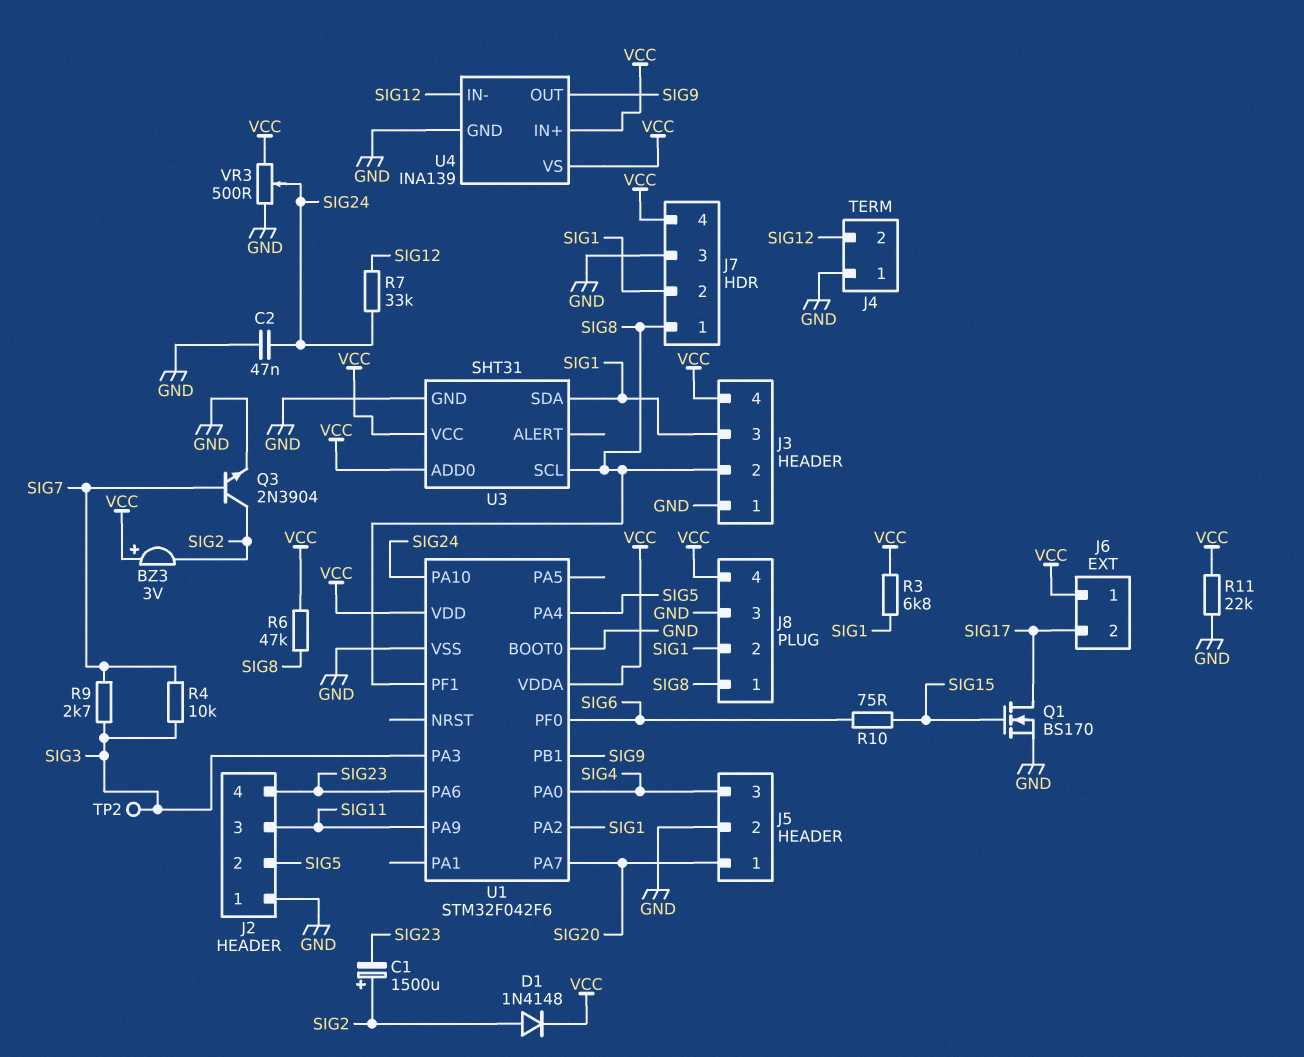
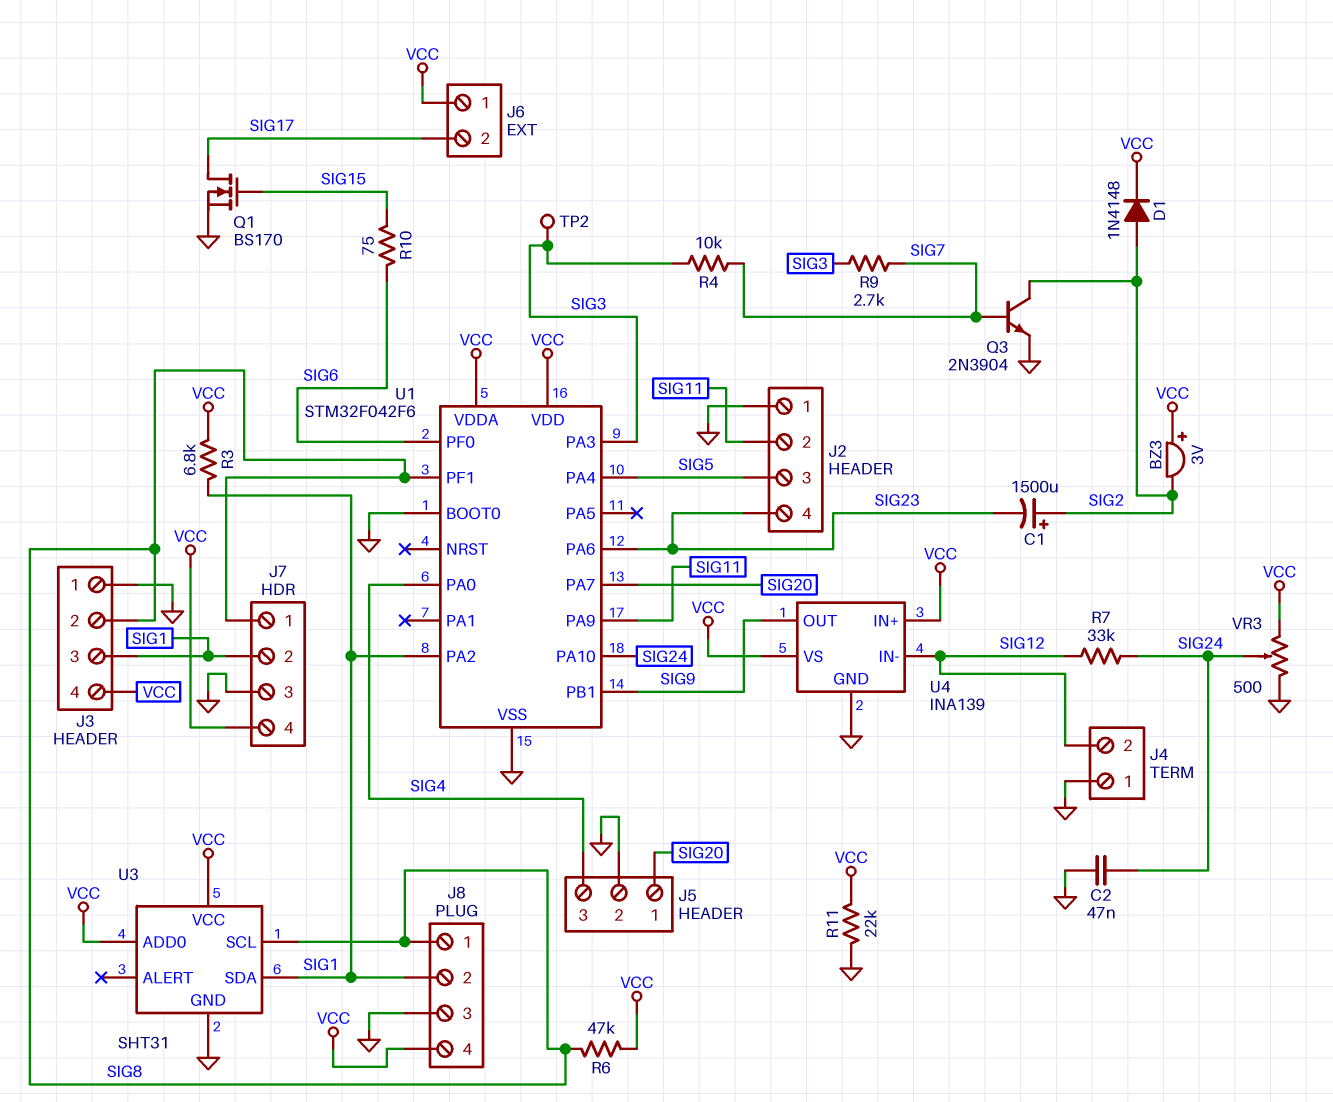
J2 pin 2: SIG5 -> SIG11
J2 pin 3: SIG11 -> SIG5

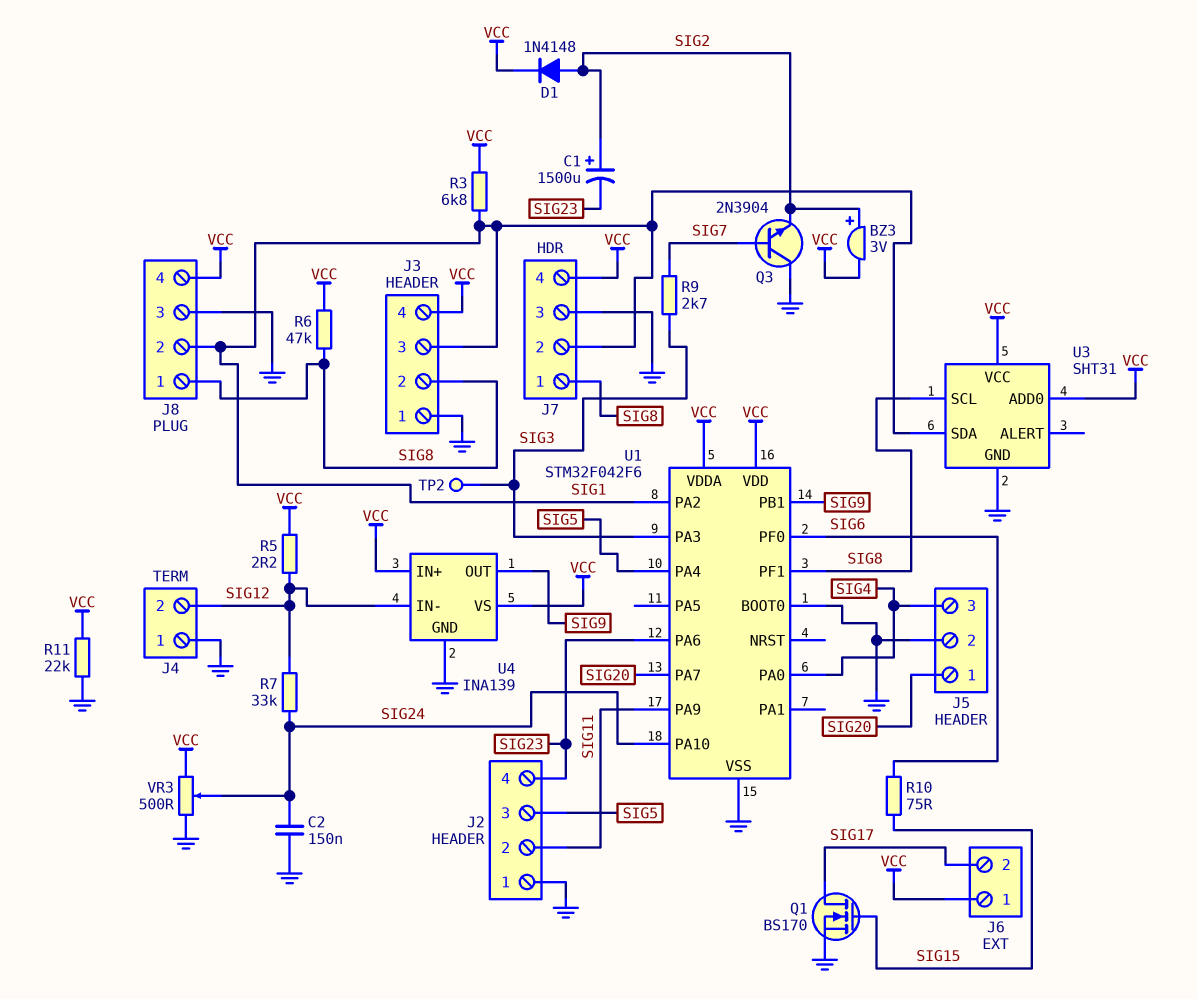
BZ3: buzzer 3V (plus VCC, minus SIG2) -> buzzer 3V (plus SIG2, minus VCC)
C2: 47nF (GND, SIG24) -> 150nF (GND, SIG24)
Q3: NPN 2N3904 (B SIG7, C SIG2, E GND) -> NPN 2N3904 (B SIG7, C GND, E SIG2)
R4: 10k (SIG3, SIG7) -> none
R5: none -> 2.2 (SIG12, VCC)

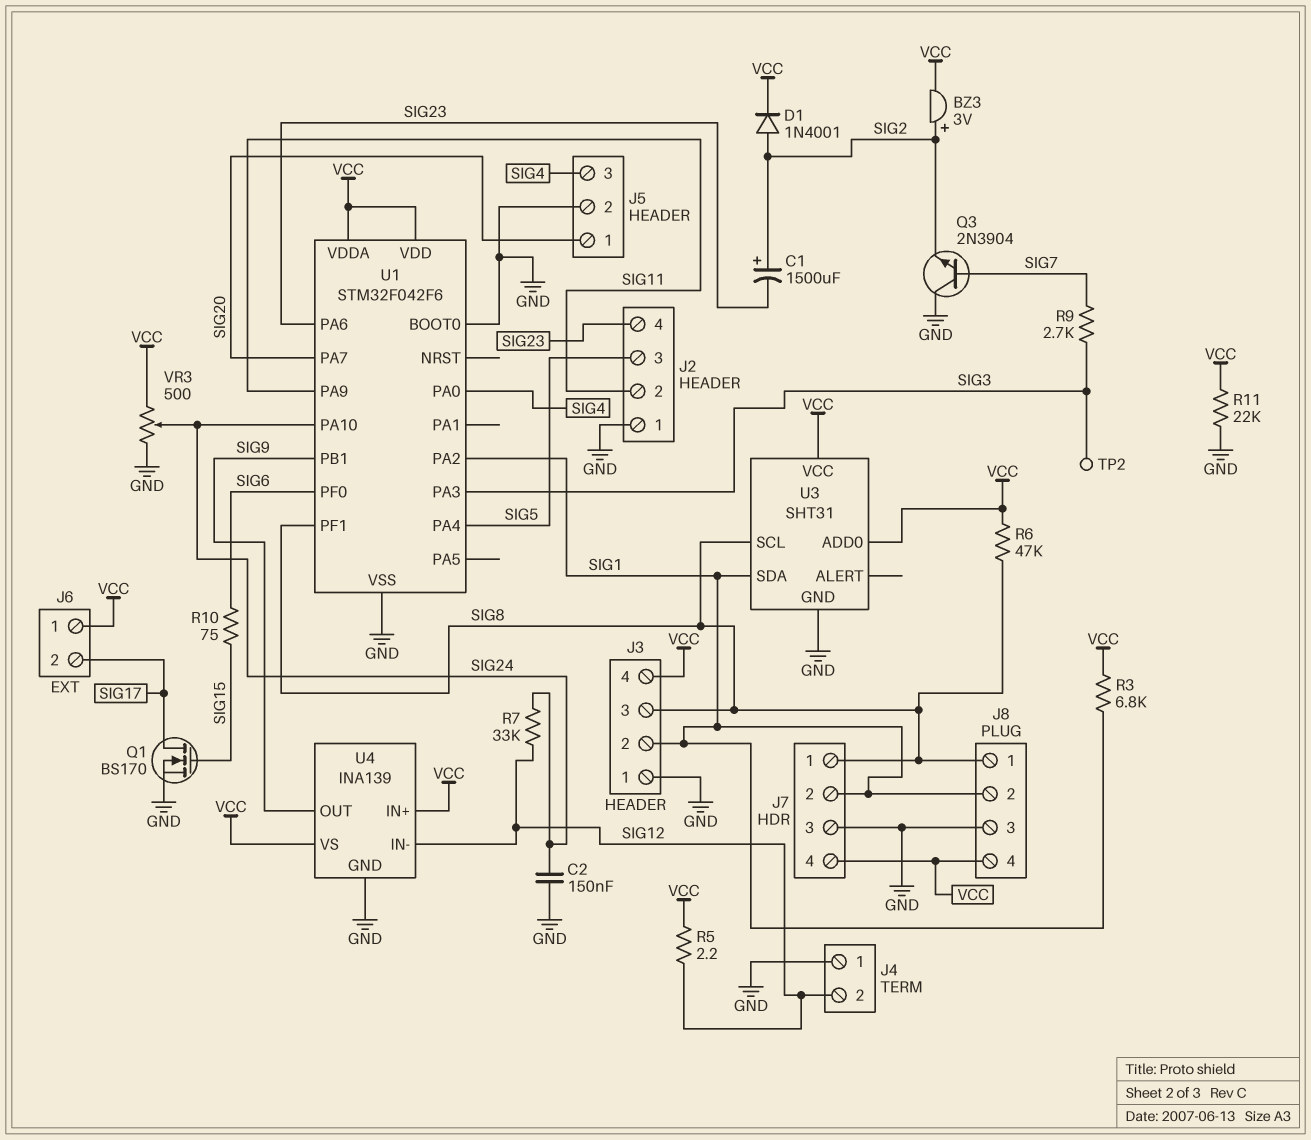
D1: diode 1N4148 (A SIG2, K VCC) -> diode 1N4001 (A SIG2, K VCC)
J3 pin 2: SIG8 -> SIG1
J3 pin 3: SIG1 -> SIG8

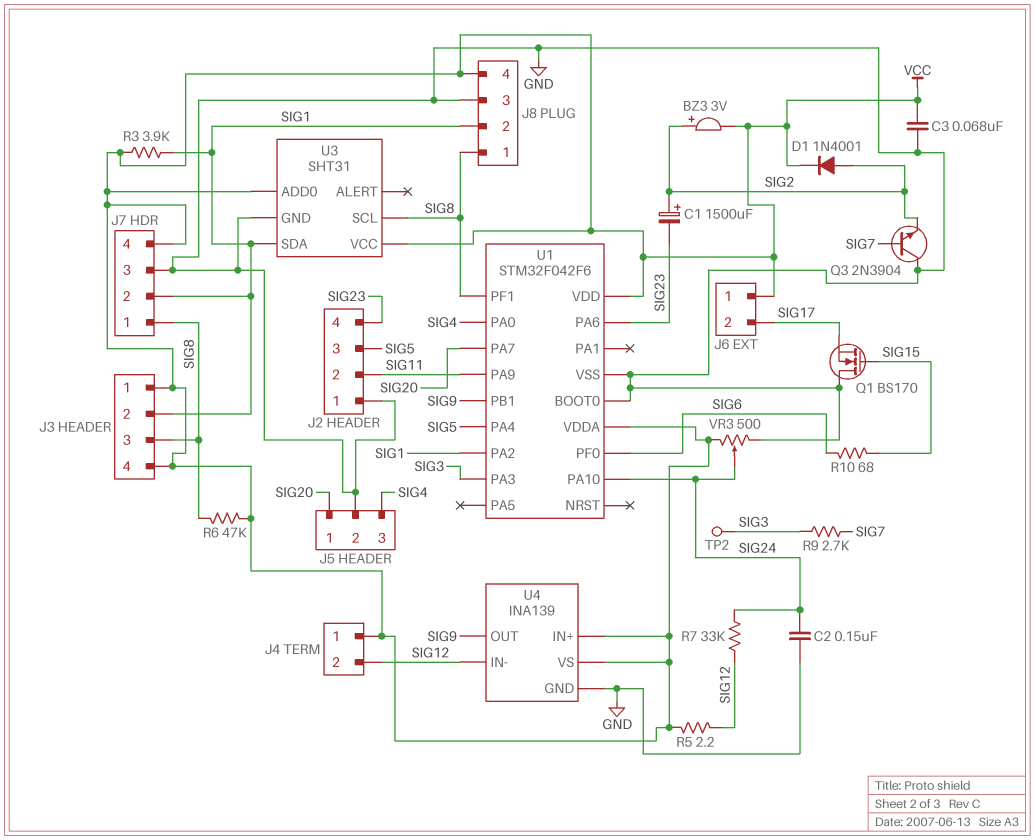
C3: none -> 68nF (GND, VCC)
J3 pin 1: GND -> VCC
J4 pin 1: GND -> VCC
Q1: NMOS BS170 (G SIG15, D SIG17, S GND) -> NMOS BS170 (G SIG15, D GND, S SIG17)
R3: 6.8k (SIG1, VCC) -> 3.9k (SIG1, VCC)
R10: 75 (SIG6, SIG15) -> 68 (SIG6, SIG15)
R11: 22k (GND, VCC) -> none

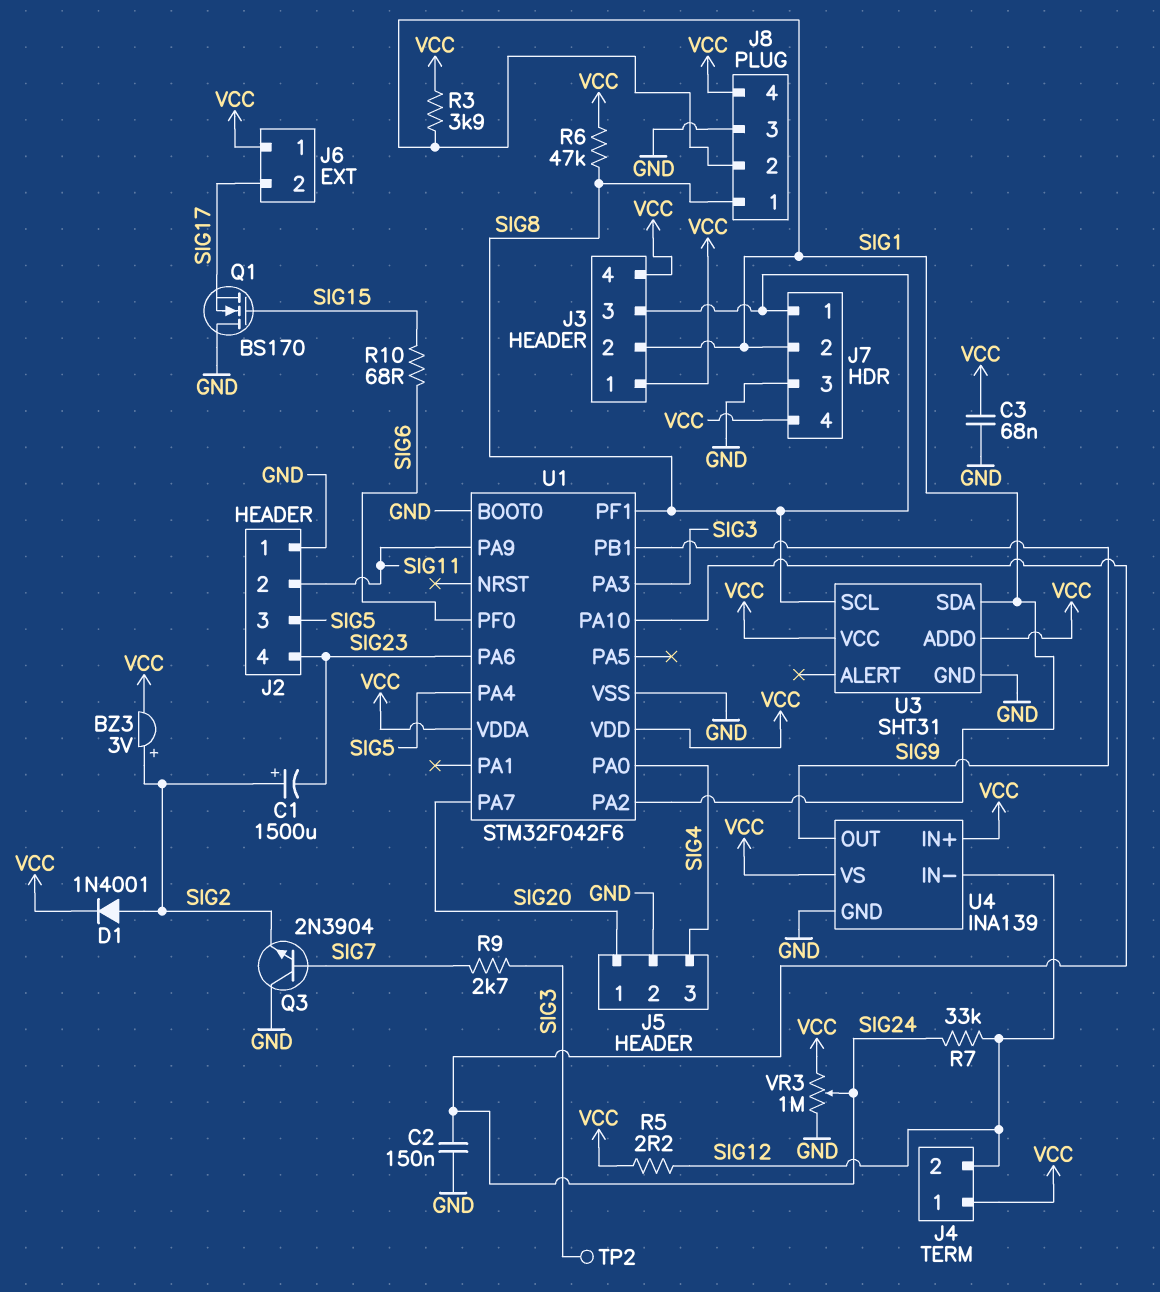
VR3: 500 (GND, VCC, wiper SIG24) -> 1M (GND, VCC, wiper SIG24)

